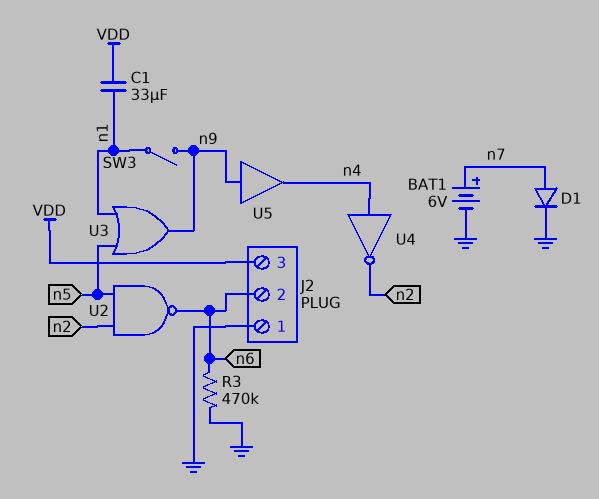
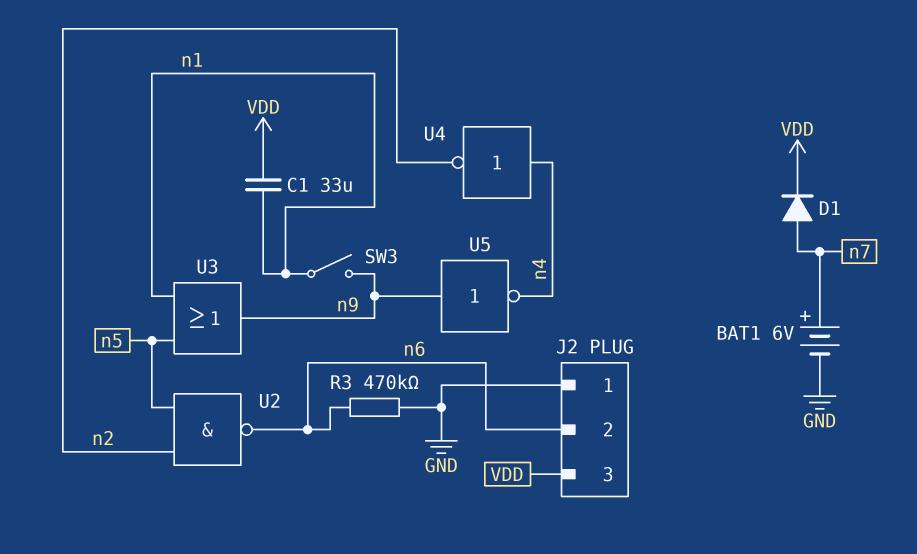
D1: diode (A n7, K GND) -> diode (A n7, K VDD)
U5: buffer (in n9, out n4) -> NOT (in n9, out n4)

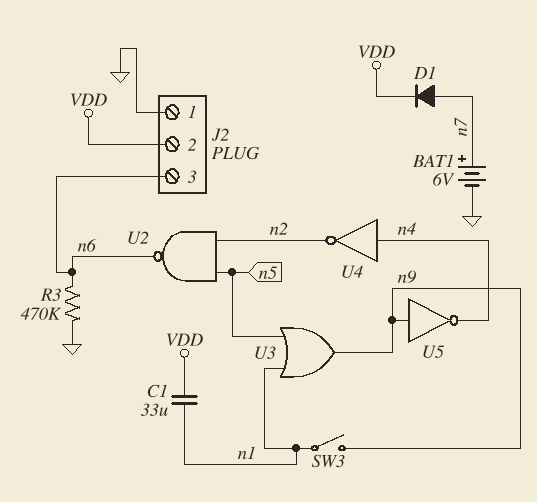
J2 pin 2: n6 -> VDD
J2 pin 3: VDD -> n6

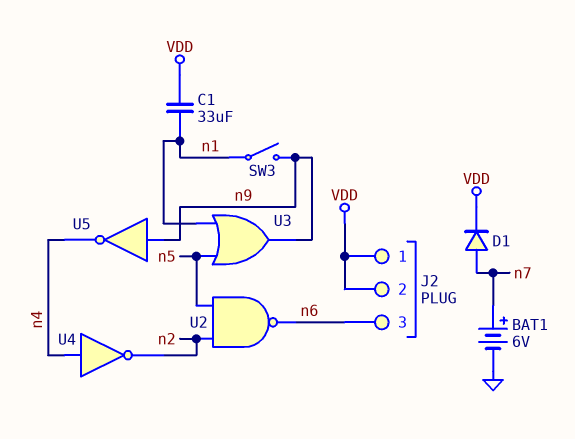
J2 pin 1: GND -> VDD
R3: 470k (GND, n6) -> none

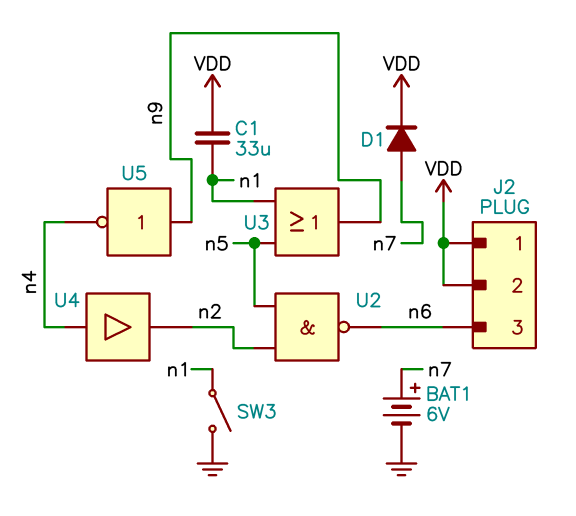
SW3: switch (n1, n9) -> switch (GND, n1)
U4: NOT (in n4, out n2) -> buffer (in n4, out n2)

